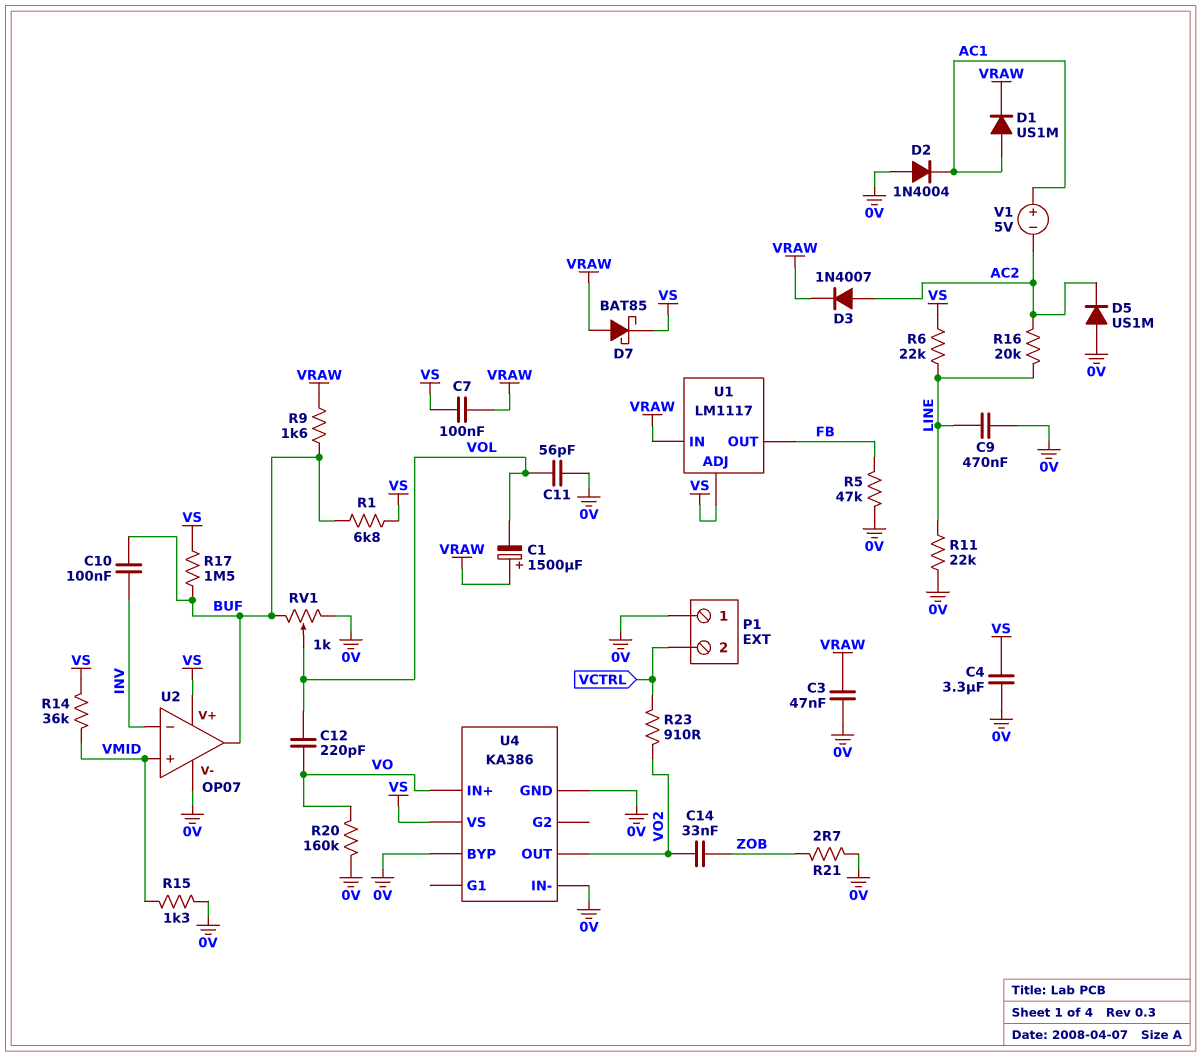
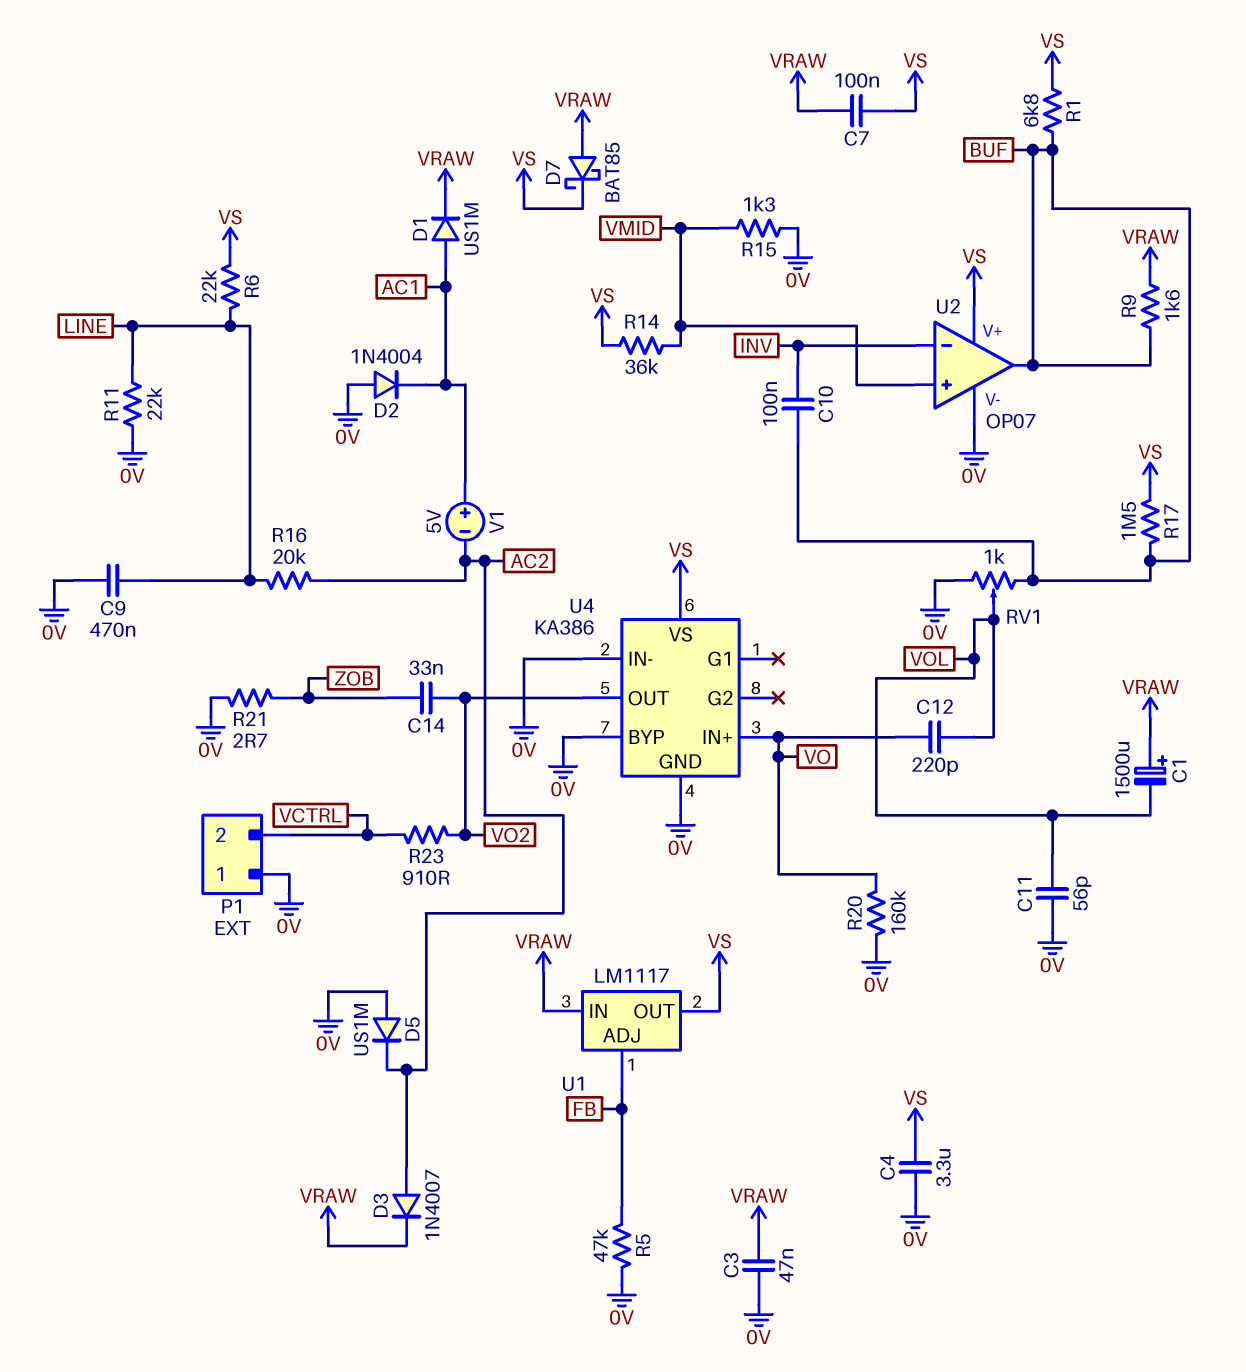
U1 pin ADJ: VS -> FB
U1 pin OUT: FB -> VS

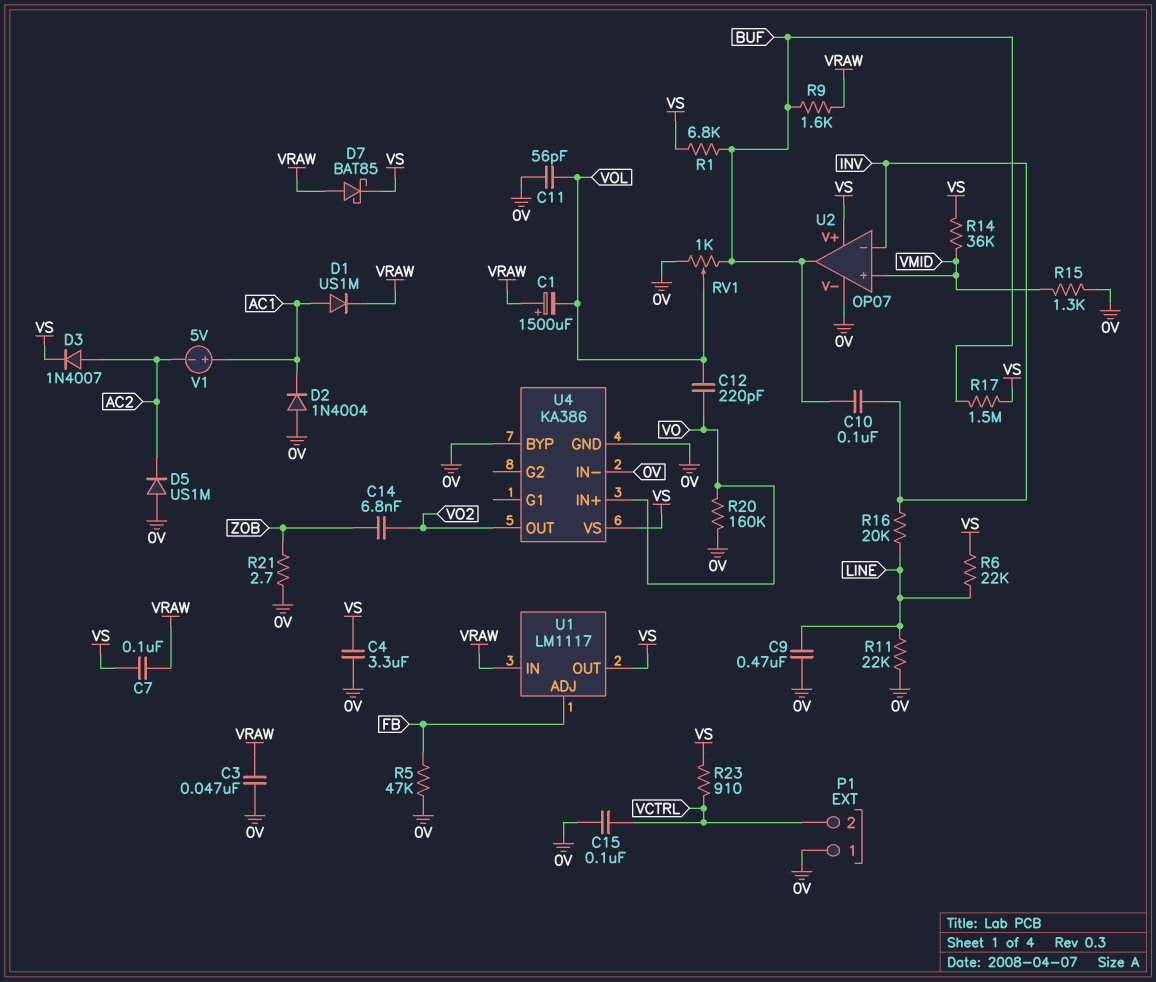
C14: 33nF (VO2, ZOB) -> 6.8nF (VO2, ZOB)
C15: none -> 100nF (0V, VCTRL)
D3: diode 1N4007 (A AC2, K VRAW) -> diode 1N4007 (A AC2, K VS)
R16: 20k (AC2, LINE) -> 20k (INV, LINE)
R23: 910 (VCTRL, VO2) -> 910 (VCTRL, VS)

